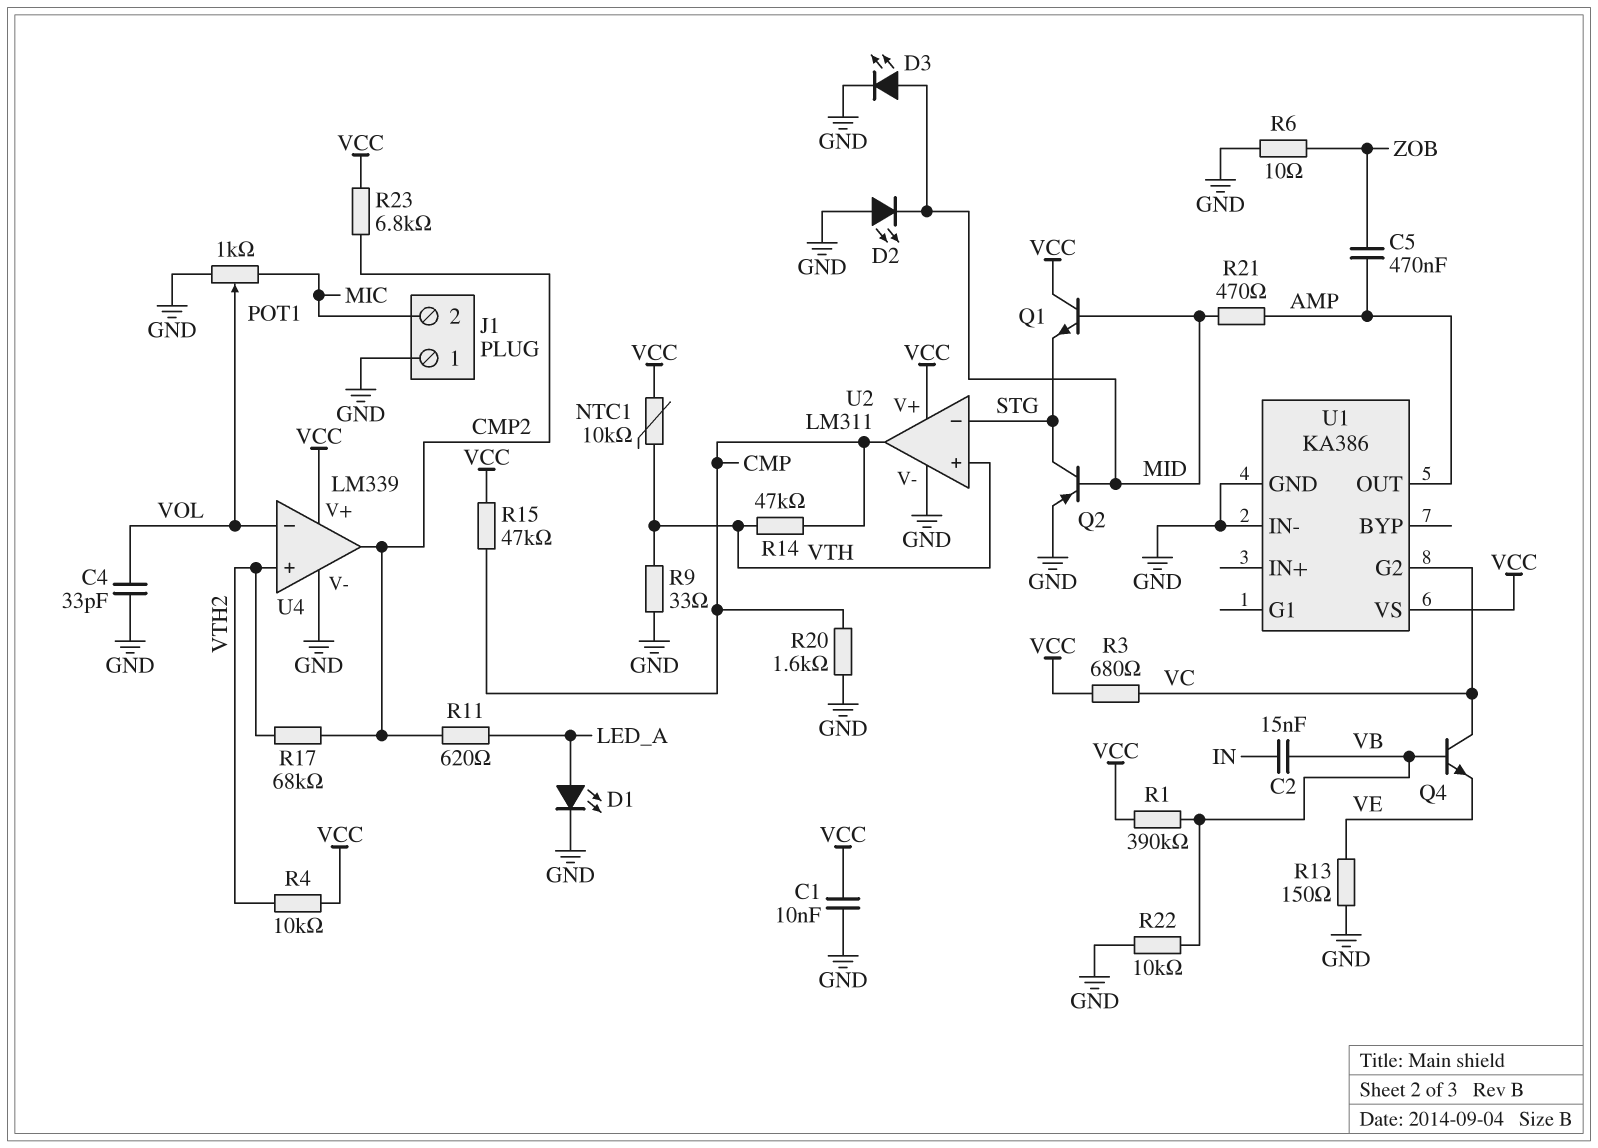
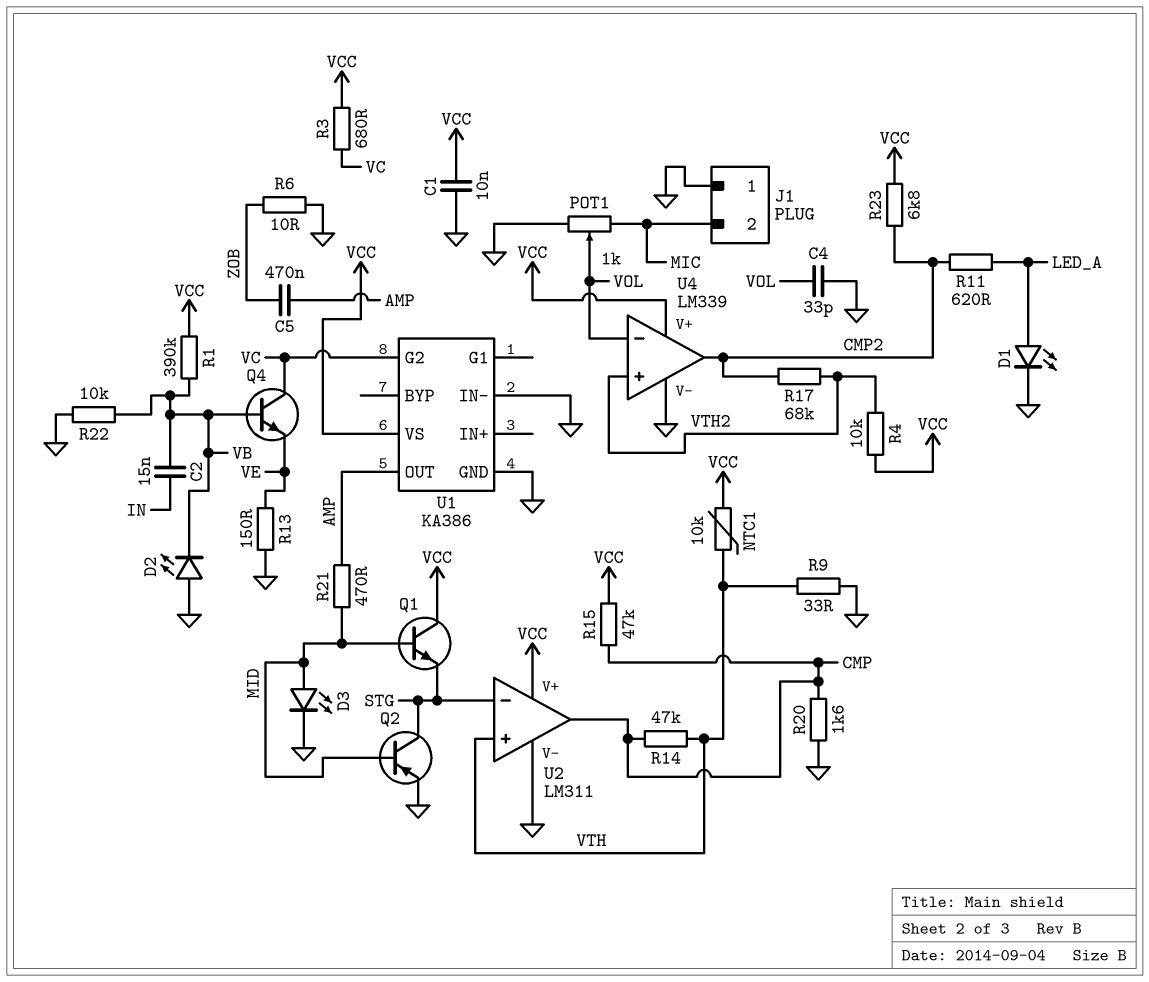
D2: LED (A GND, K MID) -> LED (A GND, K VB)

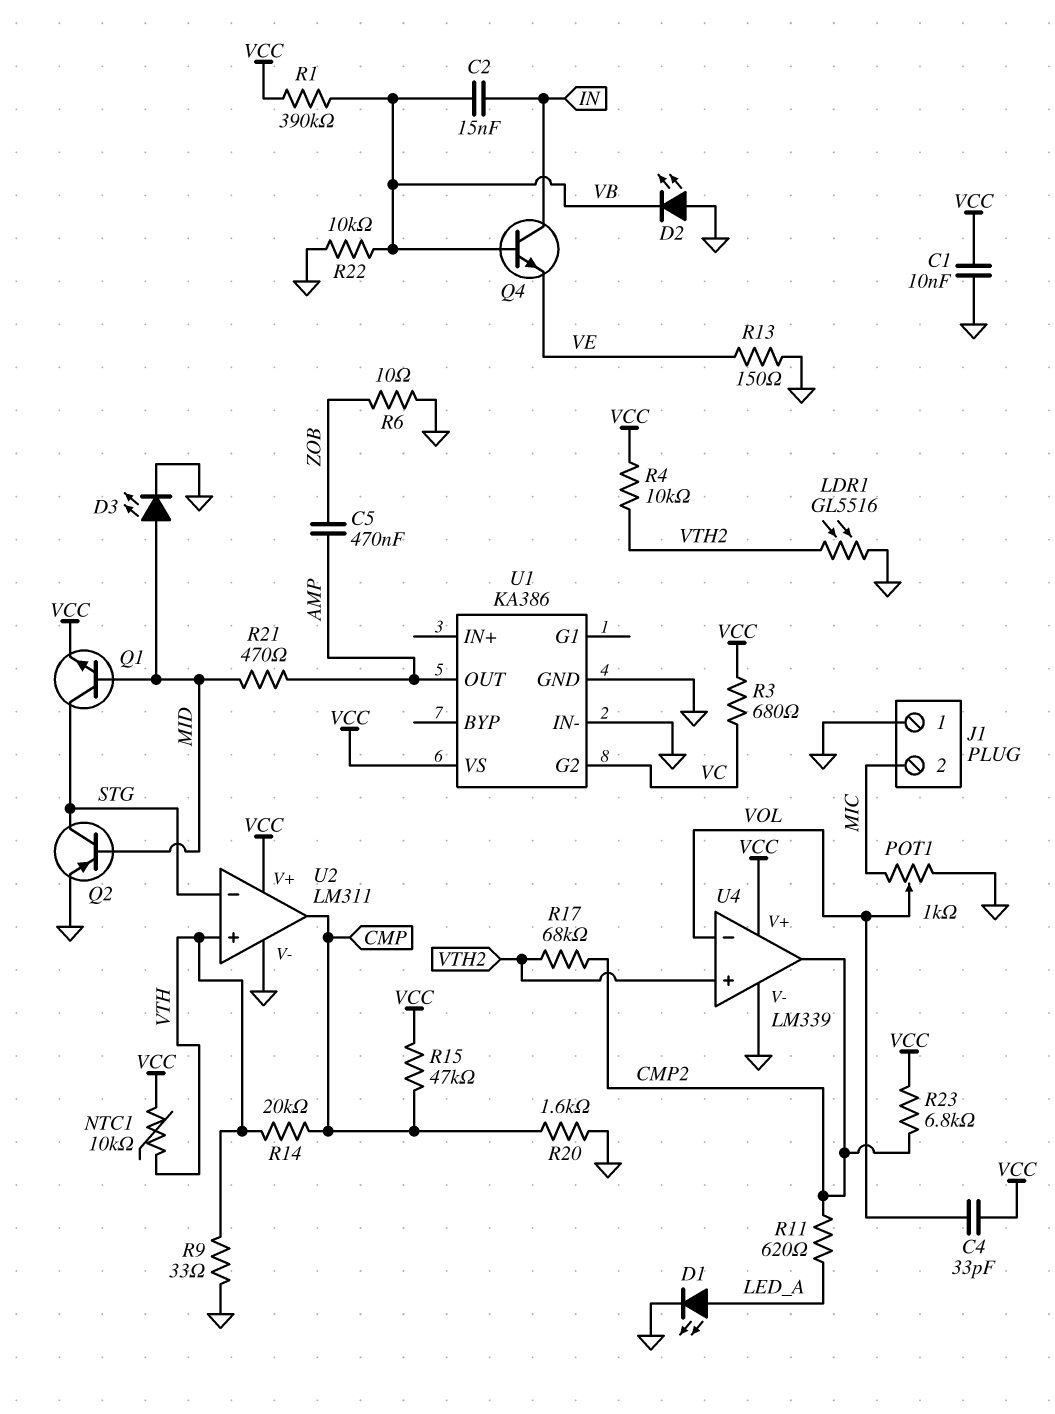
C4: 33pF (GND, VOL) -> 33pF (VCC, VOL)
LDR1: none -> GL5516 (GND, VTH2)
Q1: NPN (B MID, C VCC, E STG) -> NPN (B MID, C STG, E VCC)
Q4: NPN (B VB, C VC, E VE) -> NPN (B VB, C IN, E VE)
R14: 47k (CMP, VTH) -> 20k (CMP, VTH)

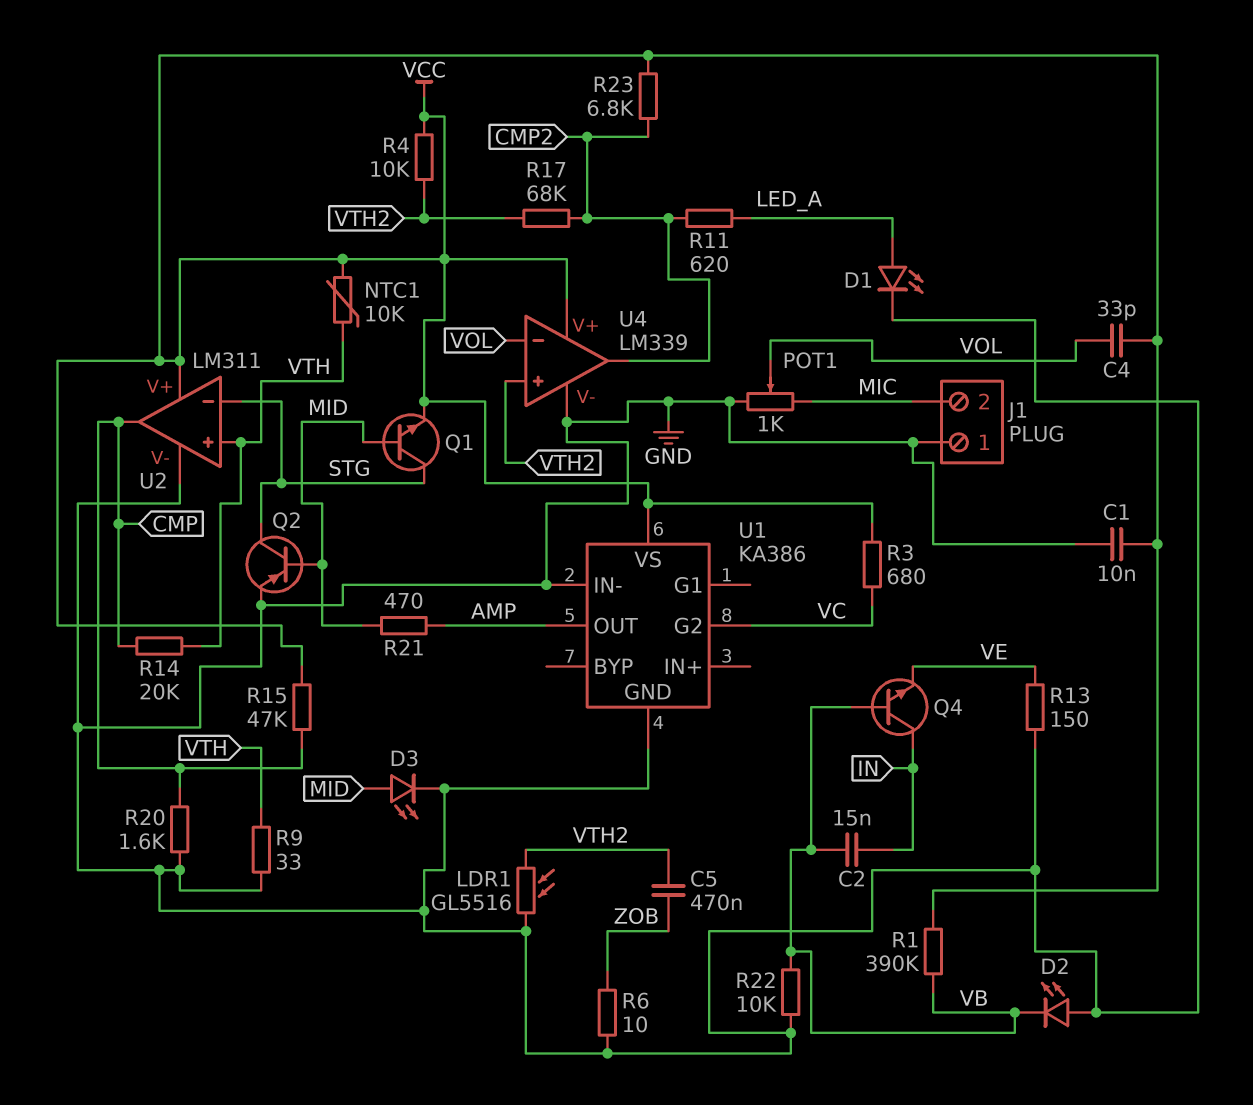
C5: 470nF (AMP, ZOB) -> 470nF (VTH2, ZOB)

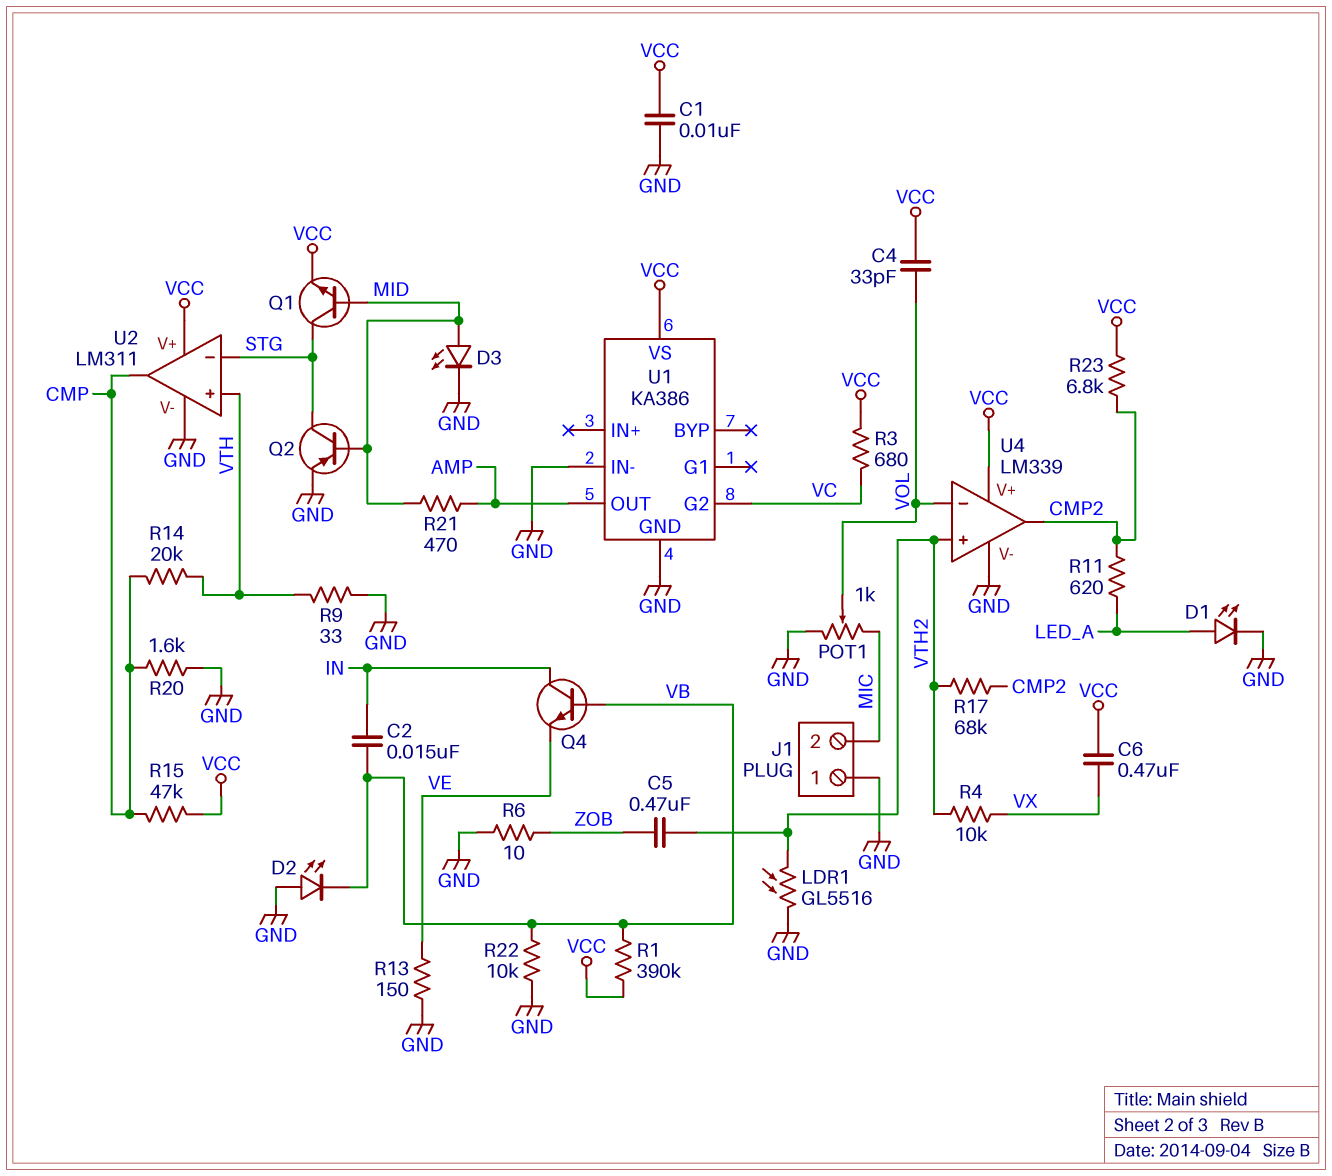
C6: none -> 470nF (VCC, VX)
NTC1: 10k (VCC, VTH) -> none
R4: 10k (VCC, VTH2) -> 10k (VTH2, VX)

